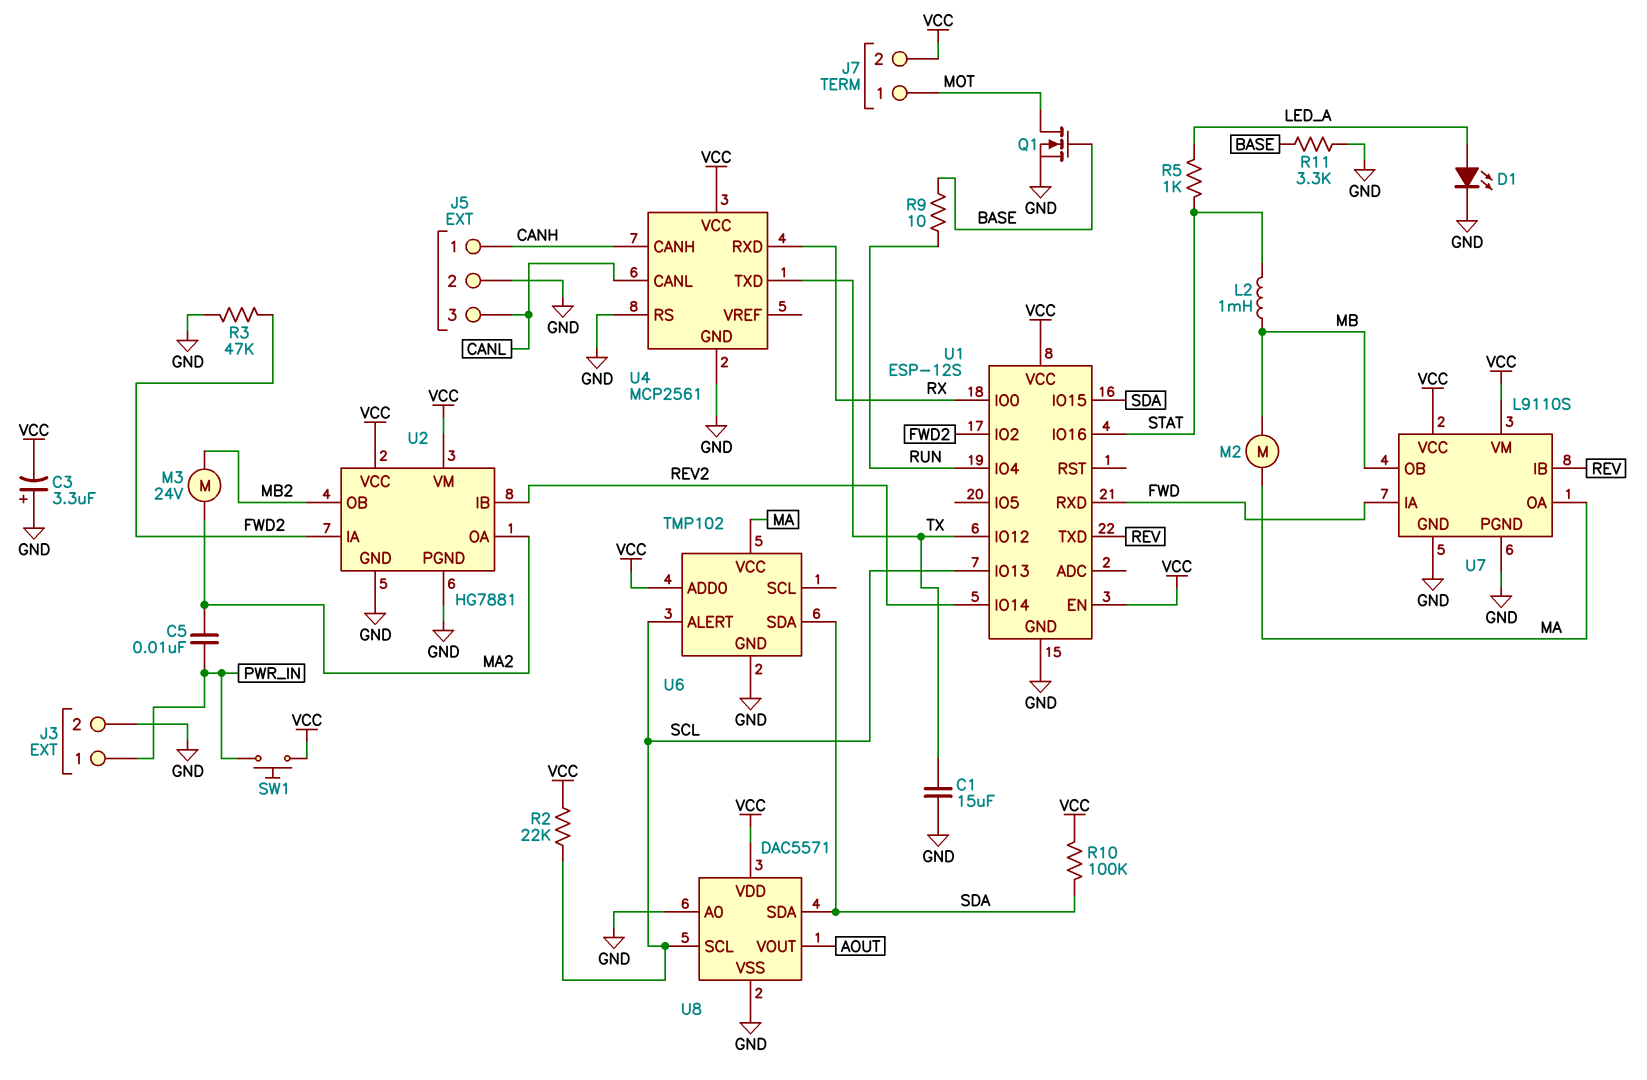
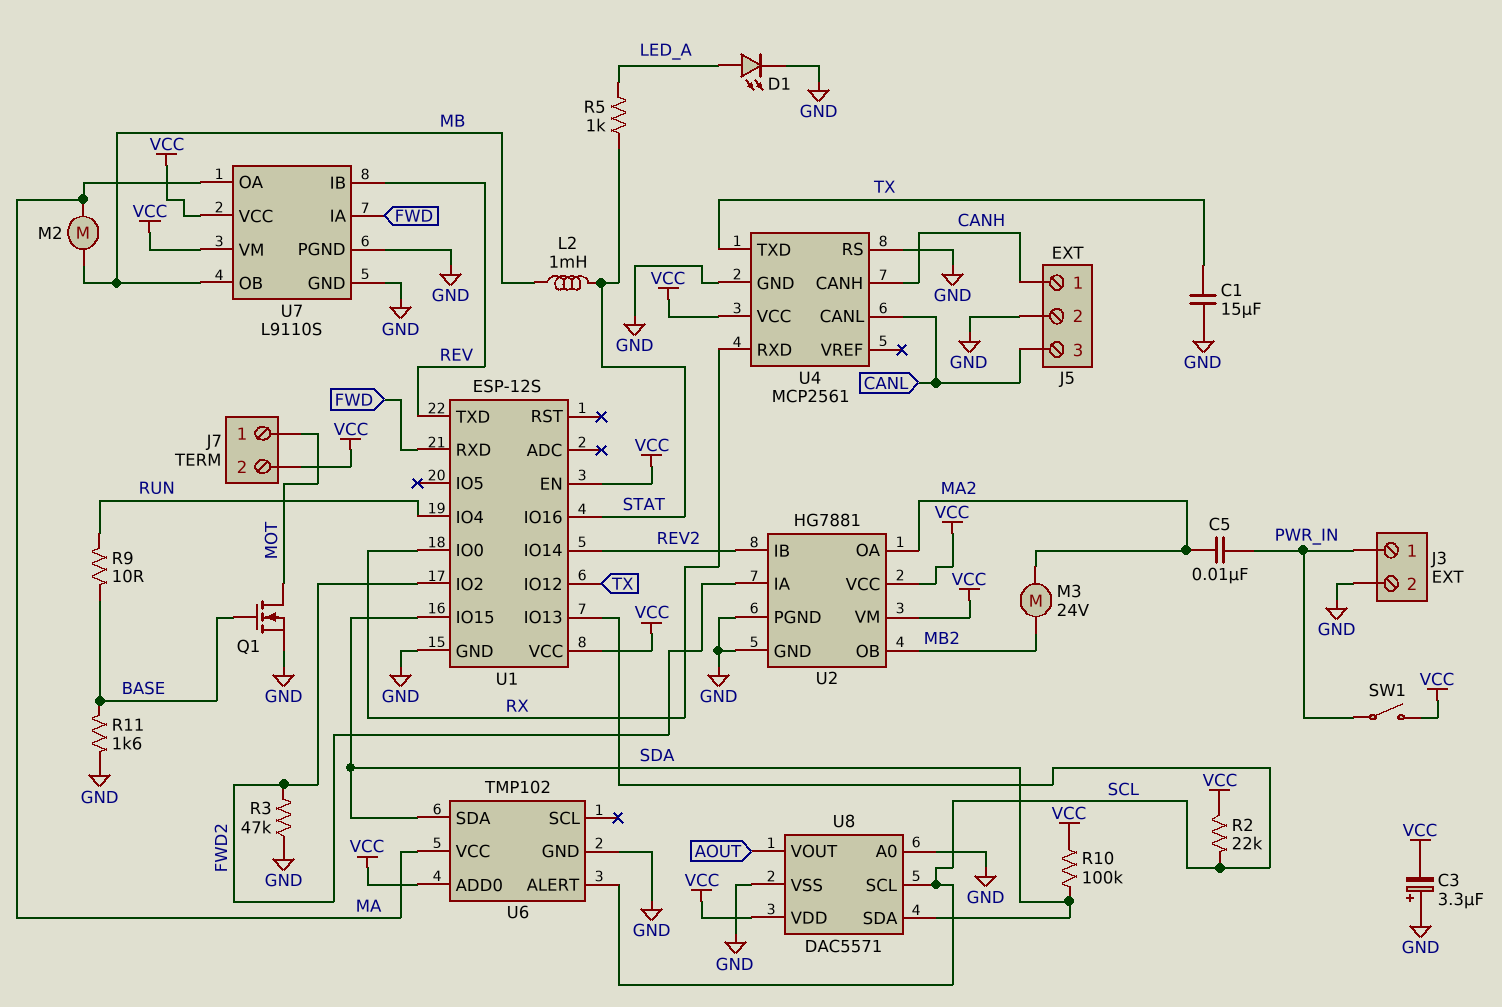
R11: 3.3k (BASE, GND) -> 1.6k (BASE, GND)
SW1: button (PWR_IN, VCC) -> switch (PWR_IN, VCC)

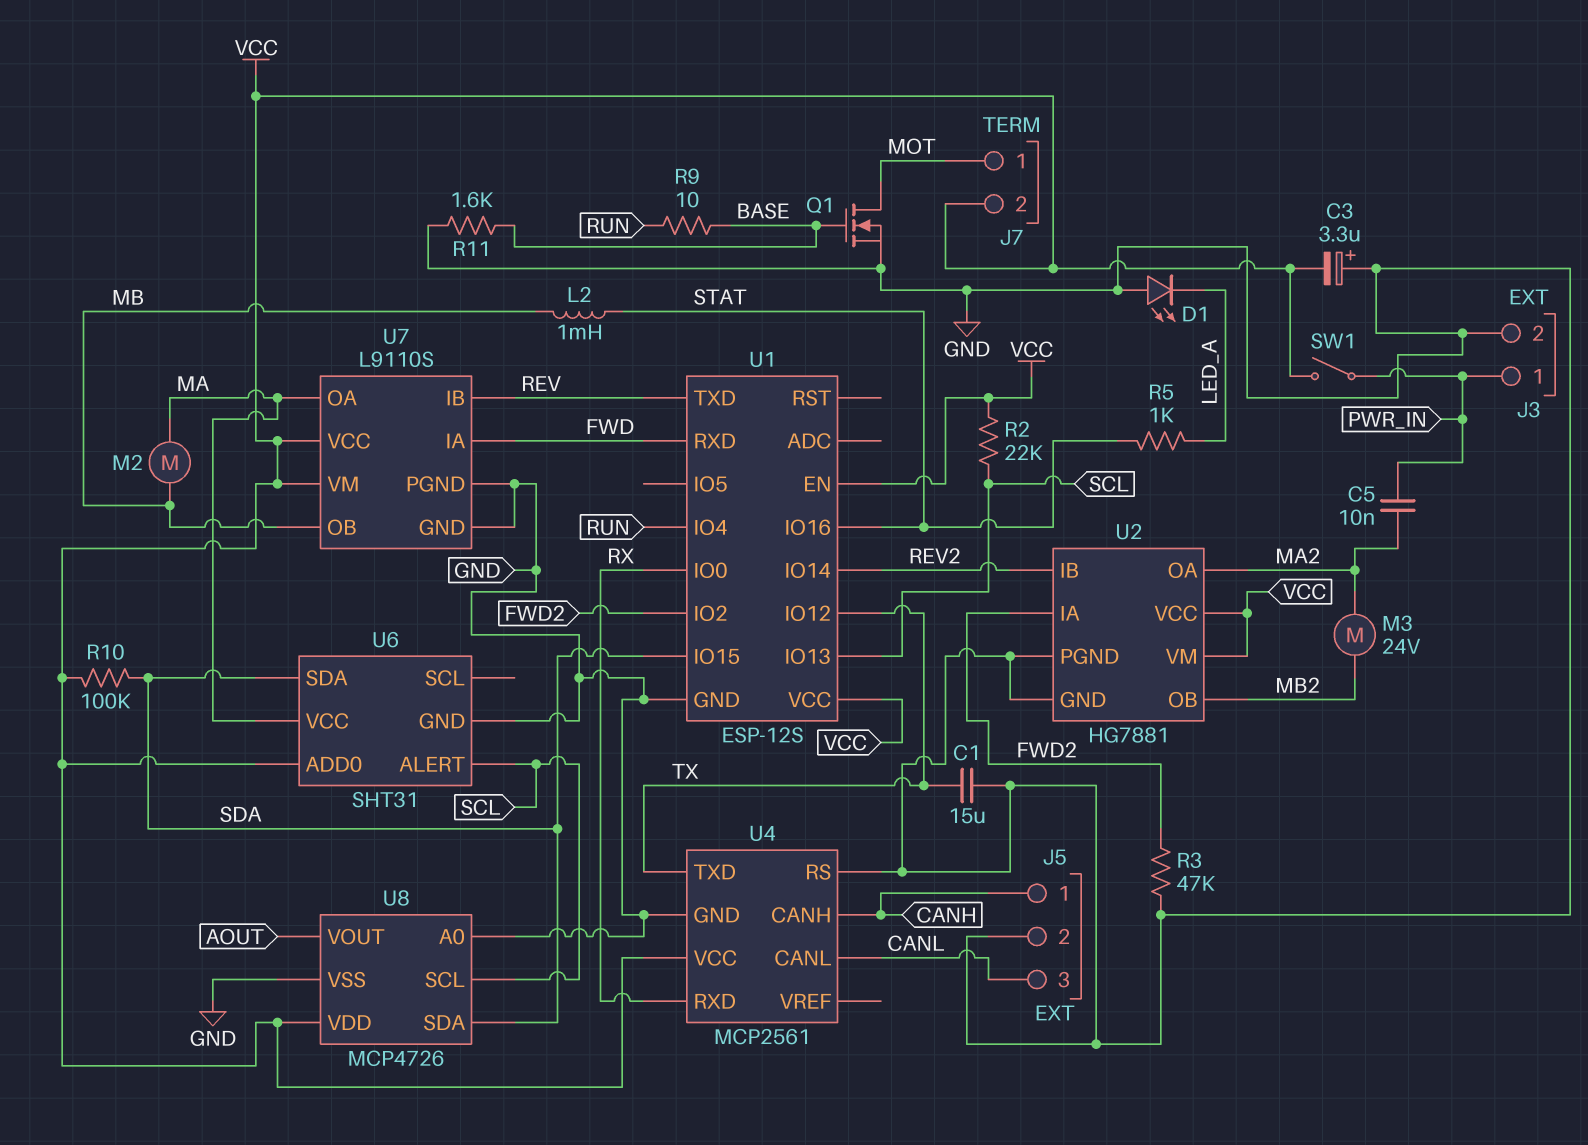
D1: LED (A LED_A, K GND) -> LED (A GND, K LED_A)
U6: TMP102 -> SHT31
U8: DAC5571 -> MCP4726

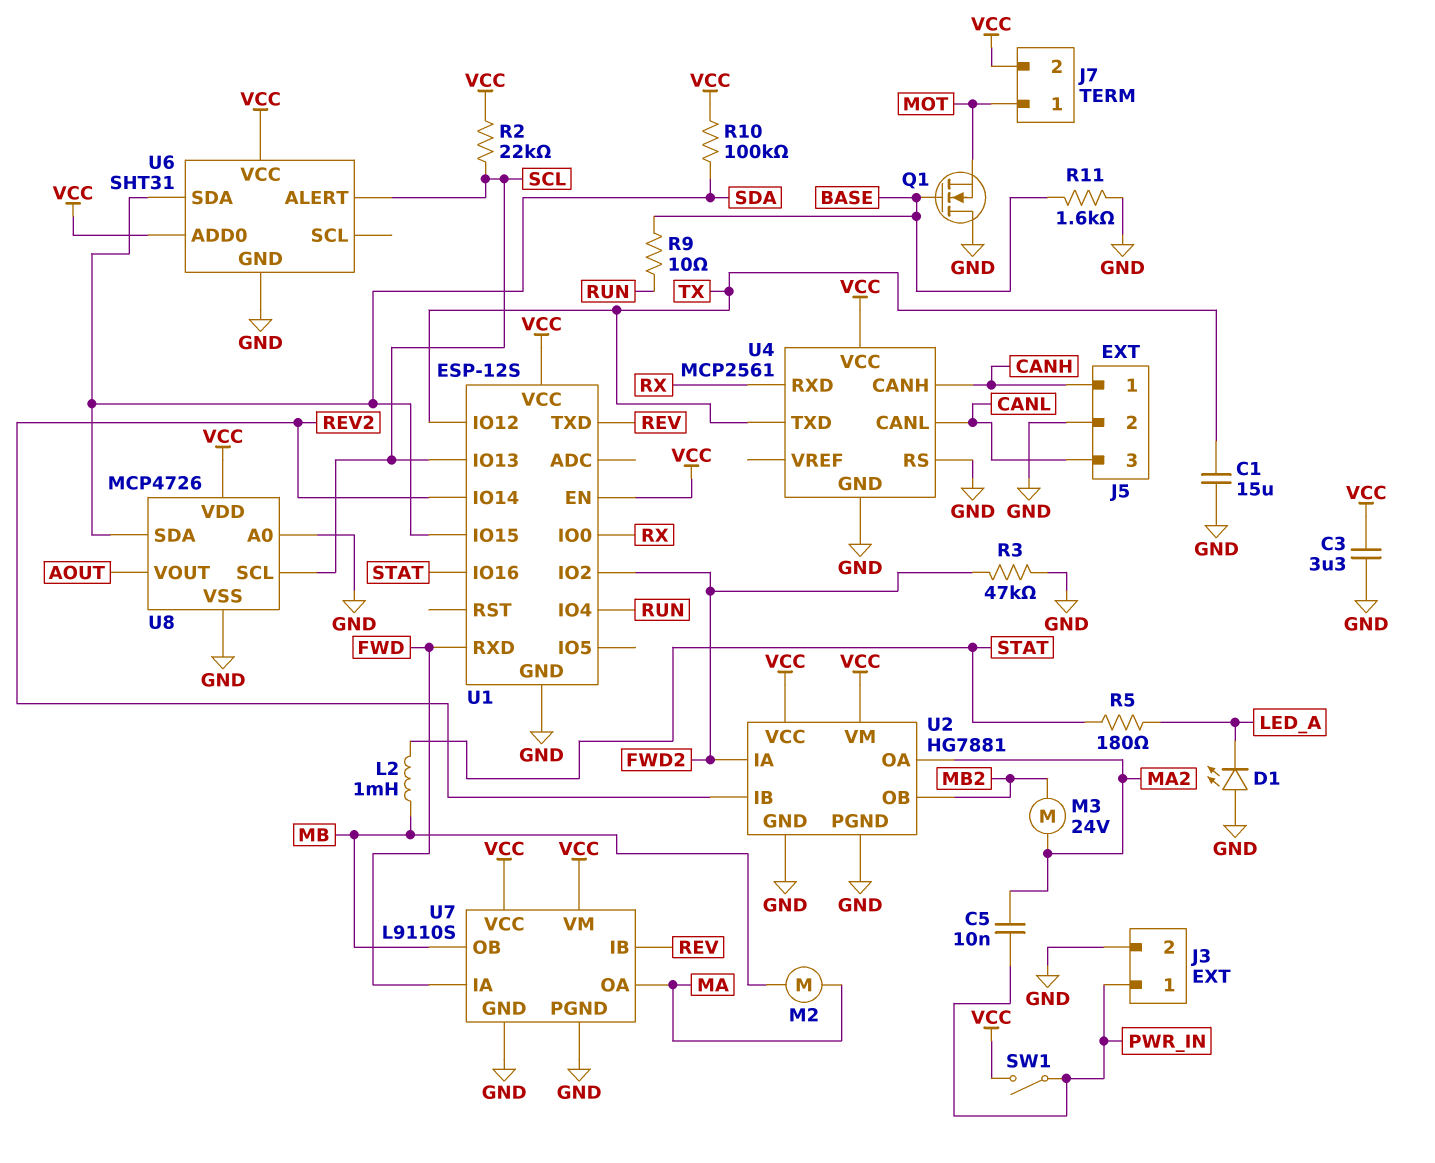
C3: 3.3uF (plus GND, minus VCC) -> 3.3uF (GND, VCC)
Q1: NMOS (G BASE, D MOT, S GND) -> NMOS (G BASE, D GND, S MOT)
R5: 1k (LED_A, STAT) -> 180 (LED_A, STAT)
U6 pin VCC: MA -> VCC

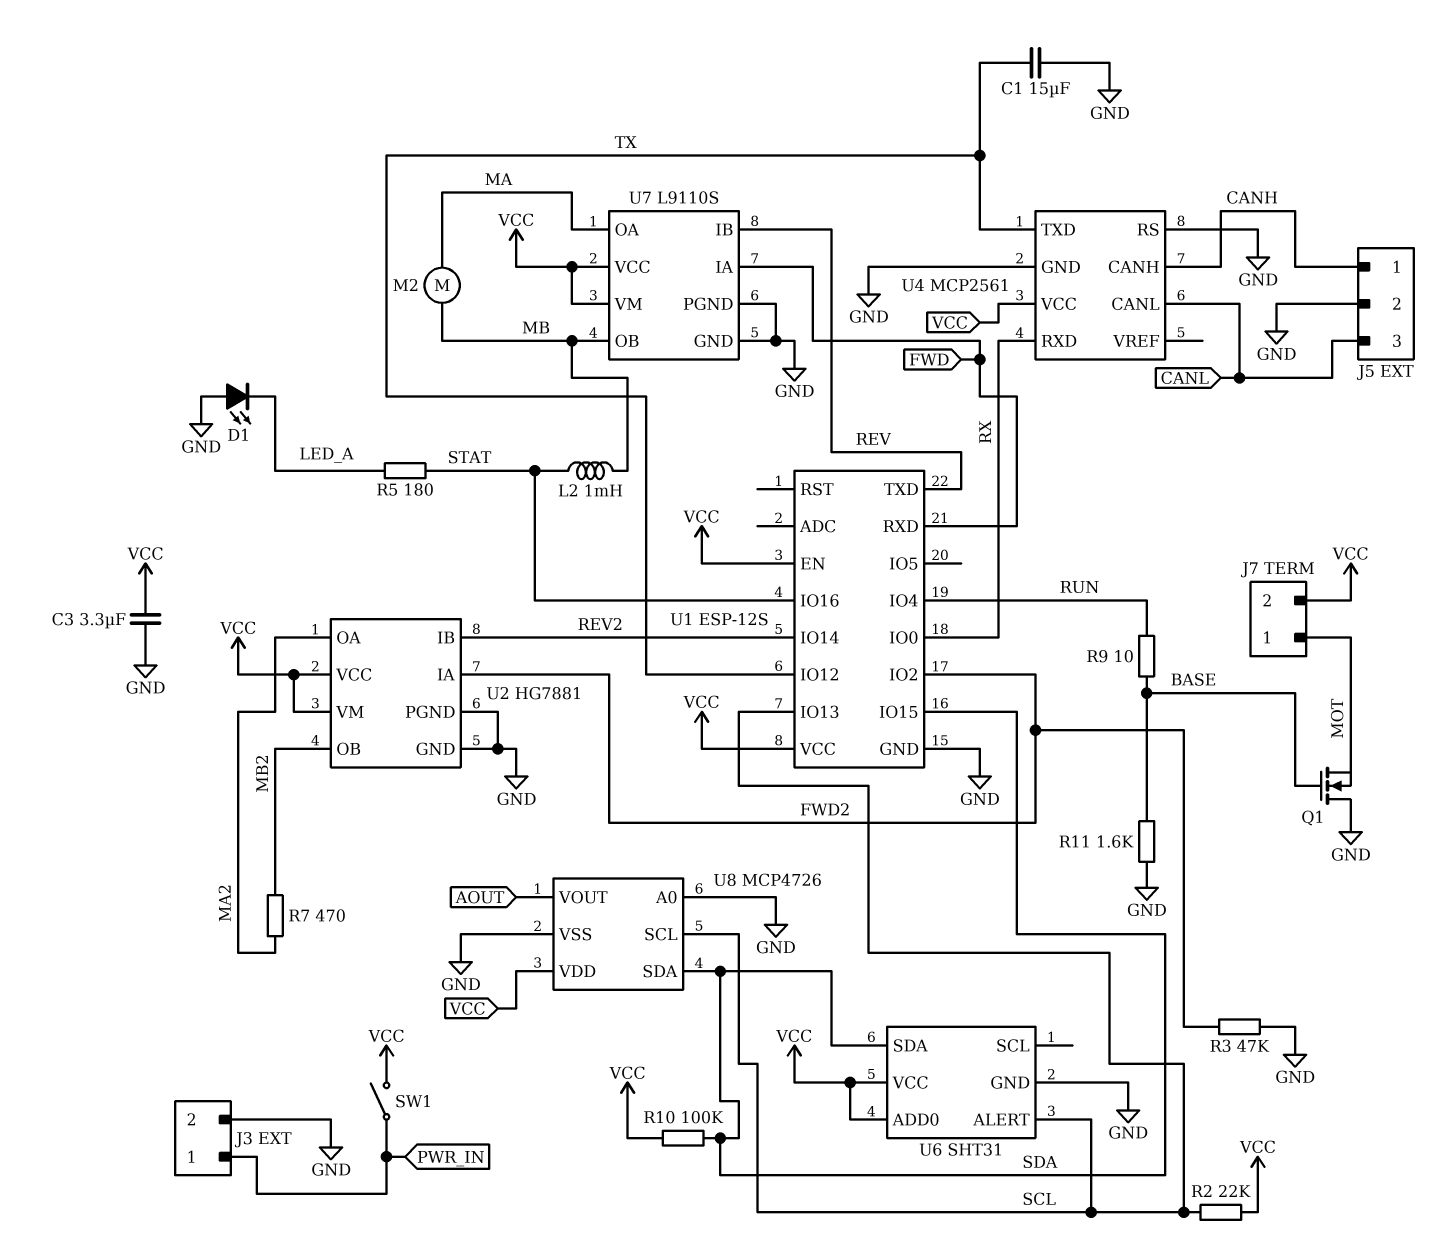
C5: 10nF (MA2, PWR_IN) -> none
M3: motor 24V (MA2, MB2) -> none
R7: none -> 470 (MA2, MB2)

